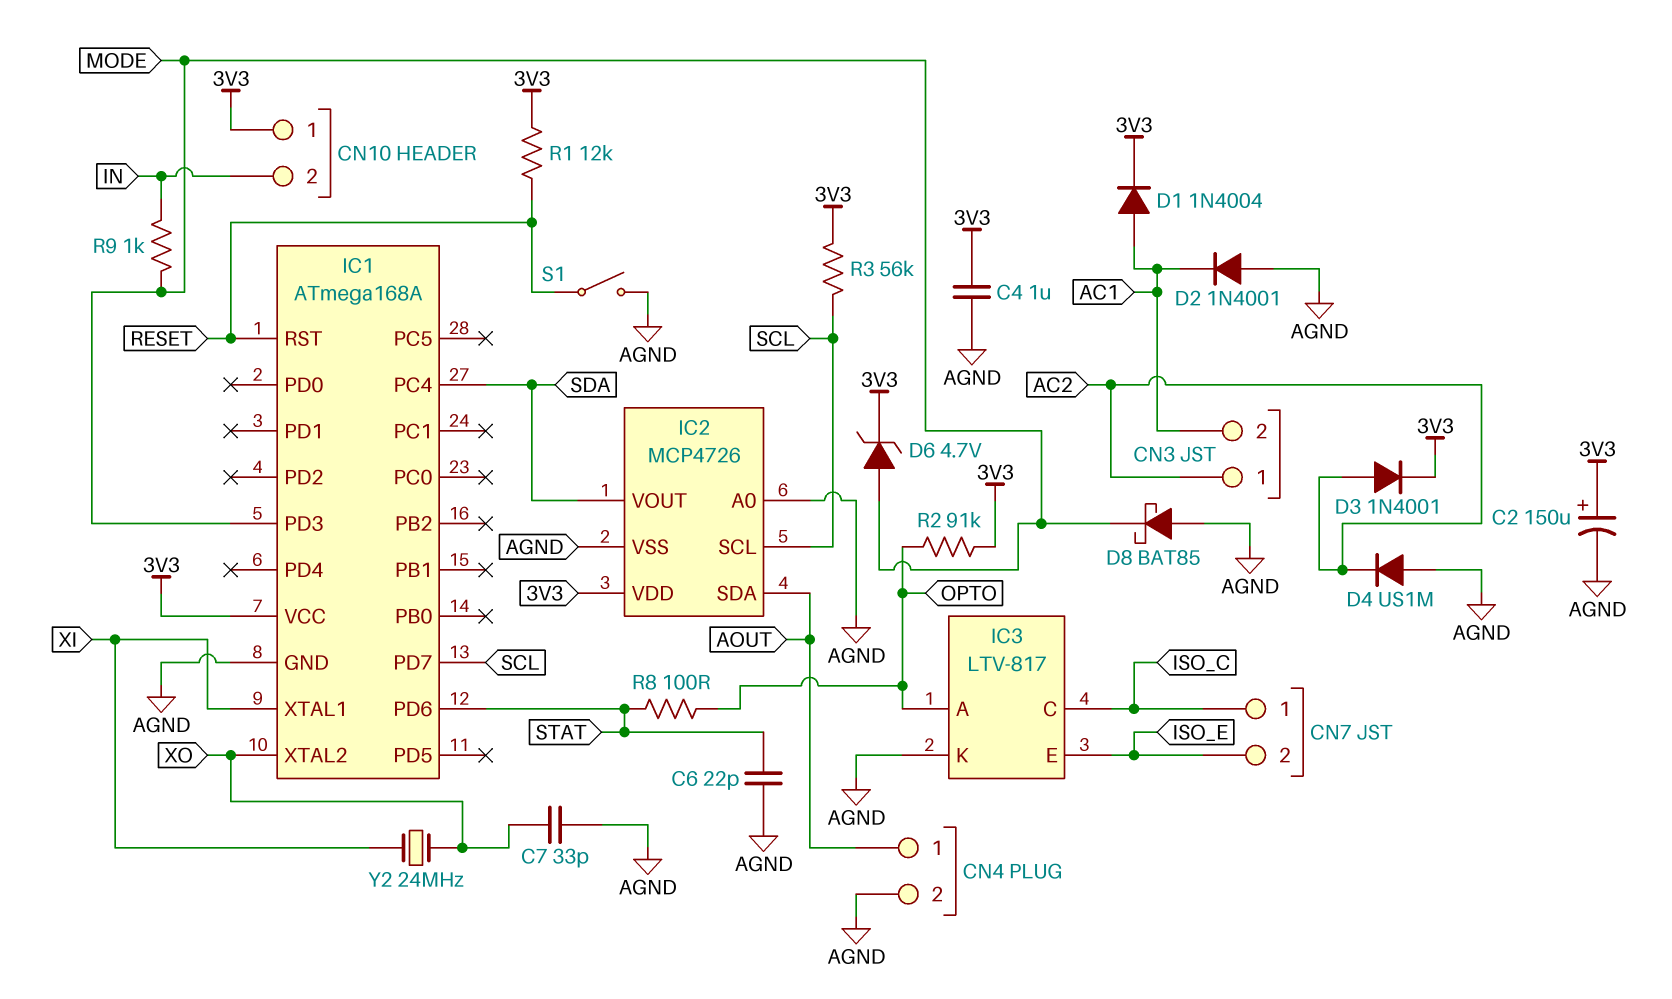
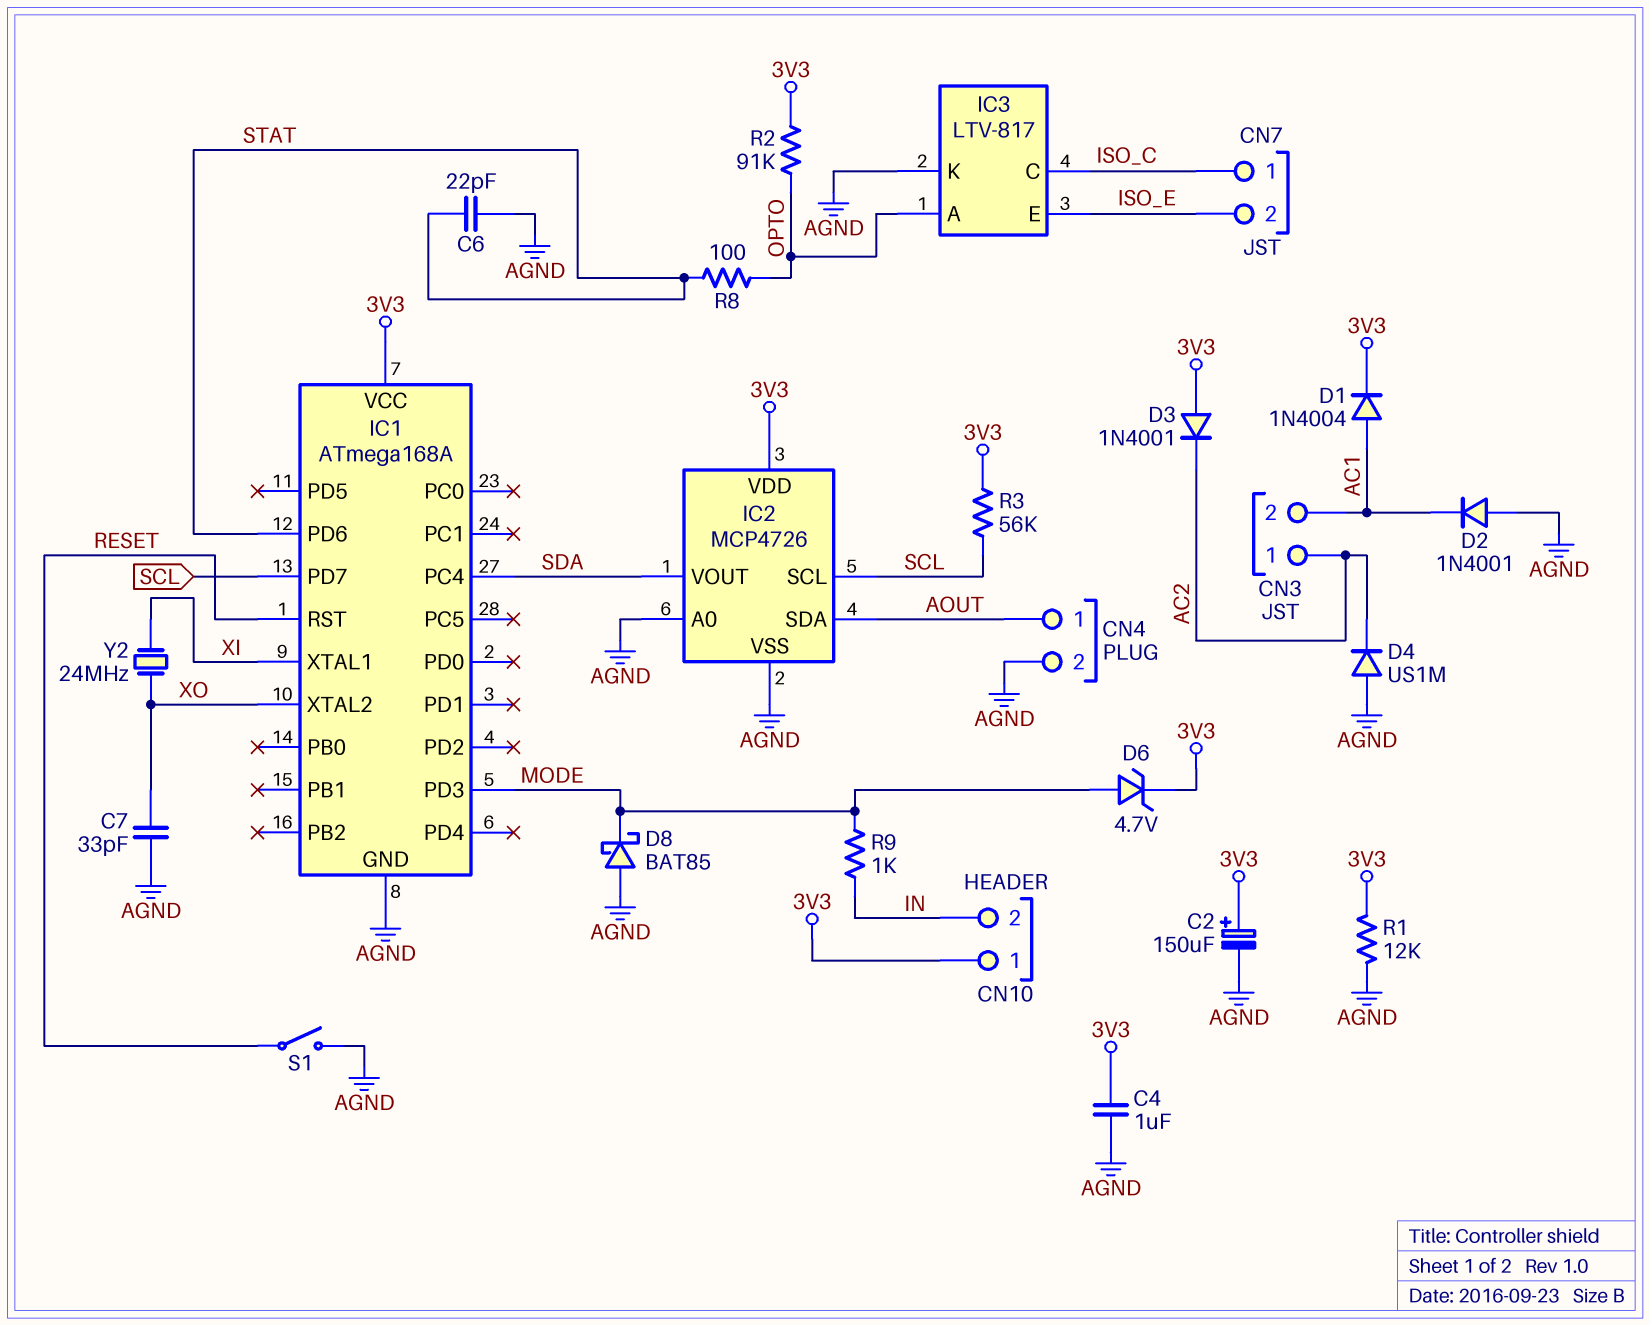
D3: diode 1N4001 (A AC2, K 3V3) -> diode 1N4001 (A 3V3, K AC2)
R1: 12k (3V3, RESET) -> 12k (3V3, AGND)

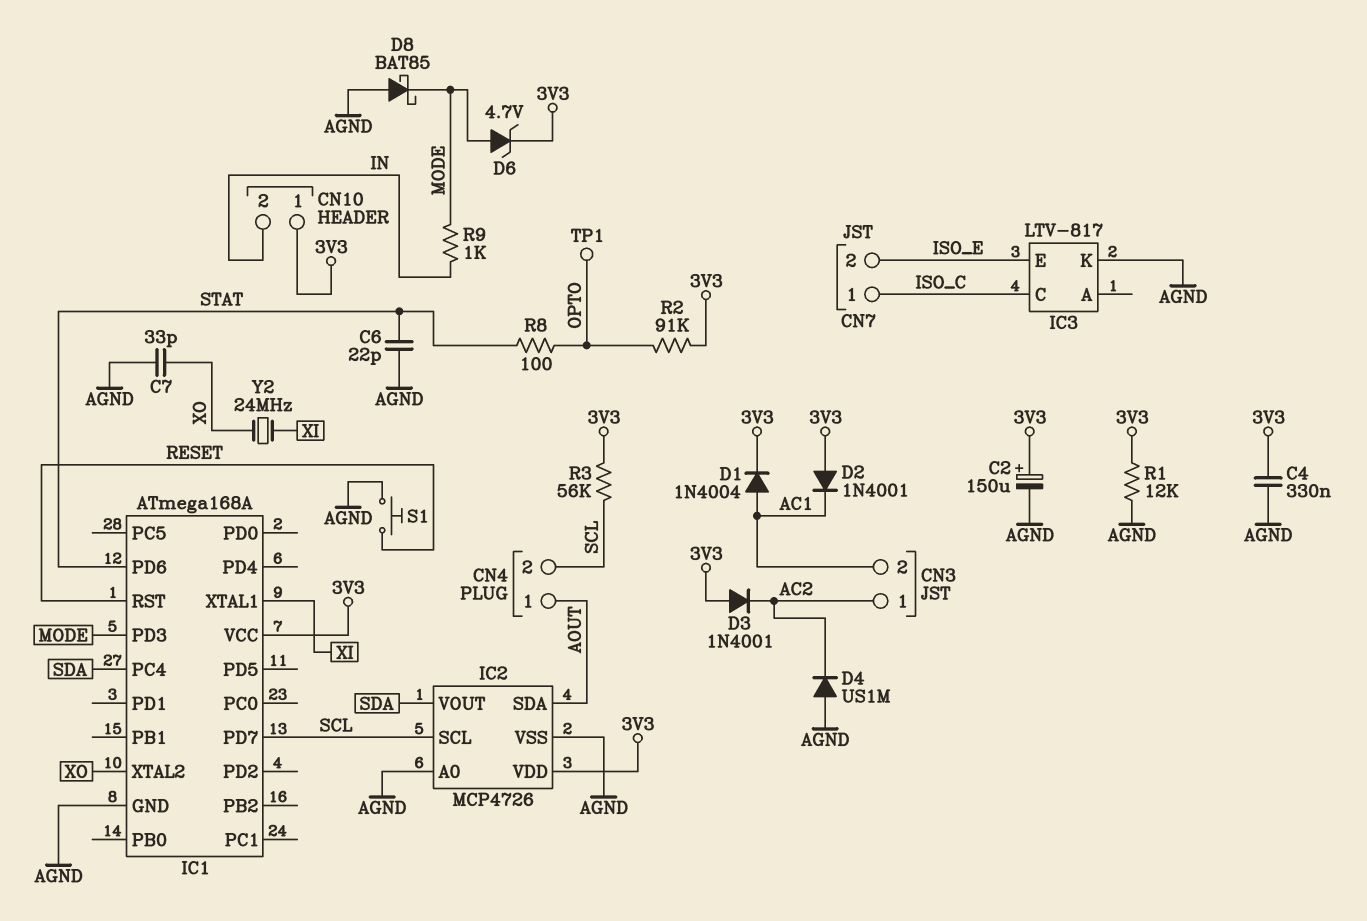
C4: 1uF (3V3, AGND) -> 330nF (3V3, AGND)
CN4 pin 2: AGND -> SCL
D2: diode 1N4001 (A AGND, K AC1) -> diode 1N4001 (A 3V3, K AC1)
IC3 pin A: OPTO -> none
S1: switch (AGND, RESET) -> button (AGND, RESET)
TP1: none -> test point (OPTO)

